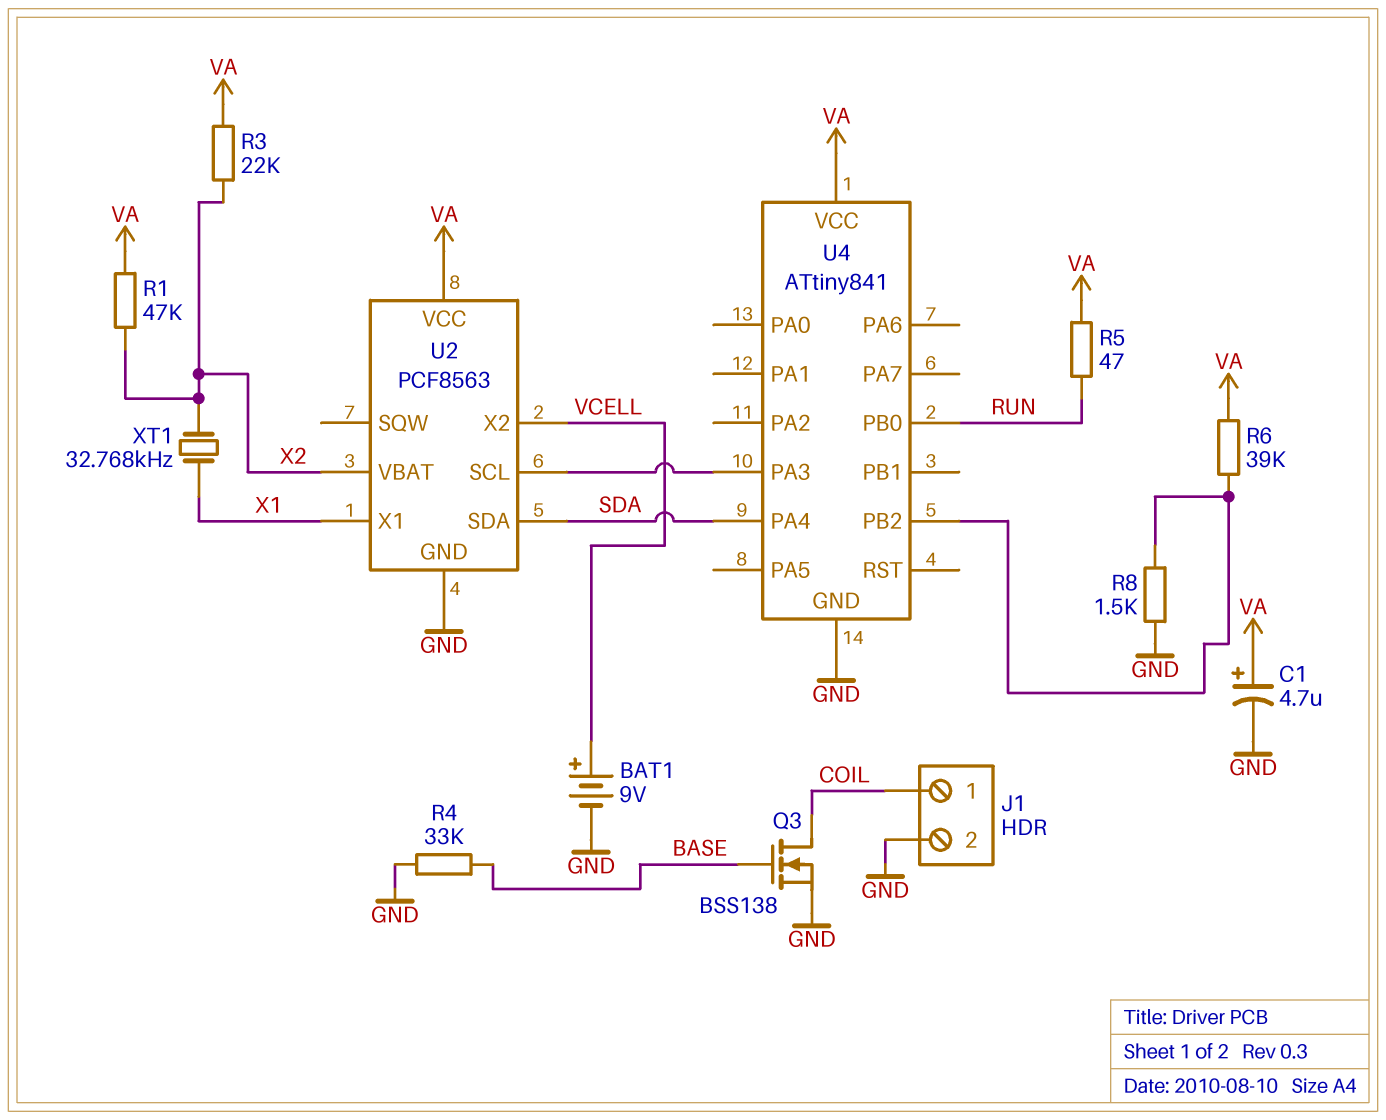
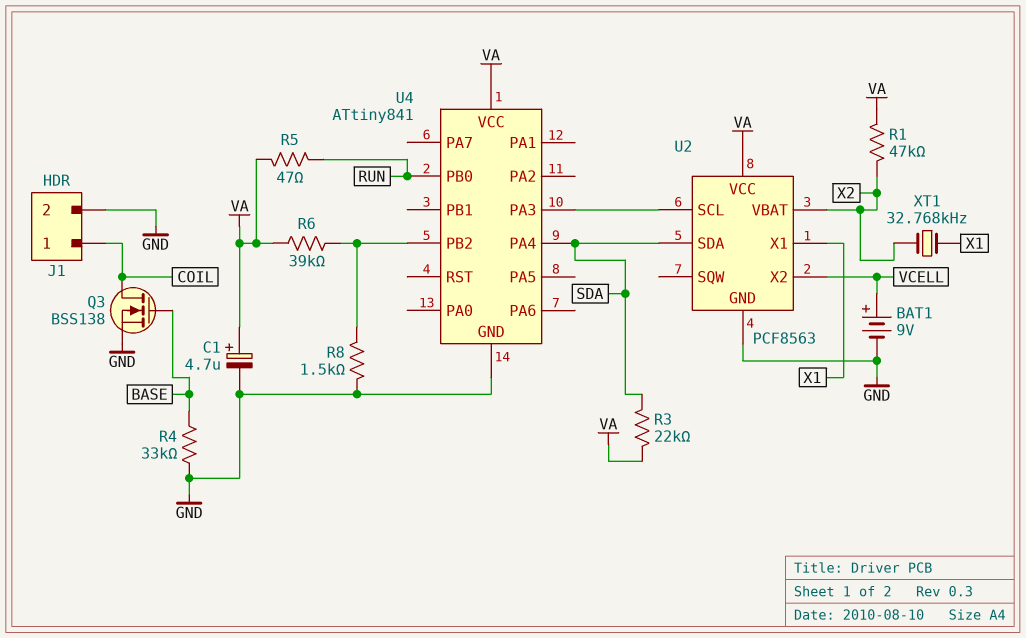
R3: 22k (VA, X2) -> 22k (SDA, VA)

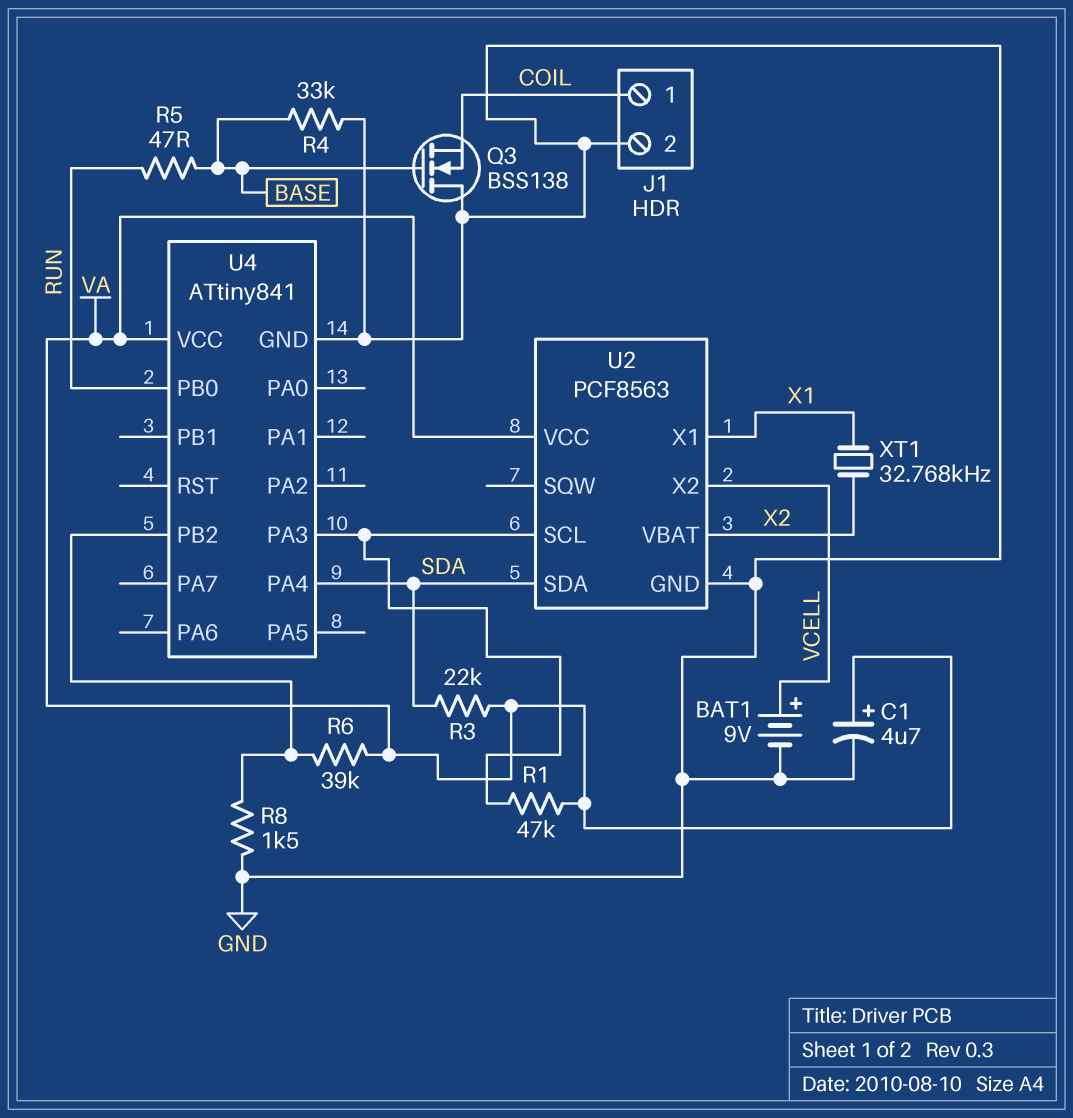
Q3: NMOS BSS138 (G BASE, D COIL, S GND) -> NMOS BSS138 (G BASE, D GND, S COIL)
R1: 47k (VA, X2) -> 47k (U2/SCL, VA)
R5: 47 (RUN, VA) -> 47 (BASE, RUN)

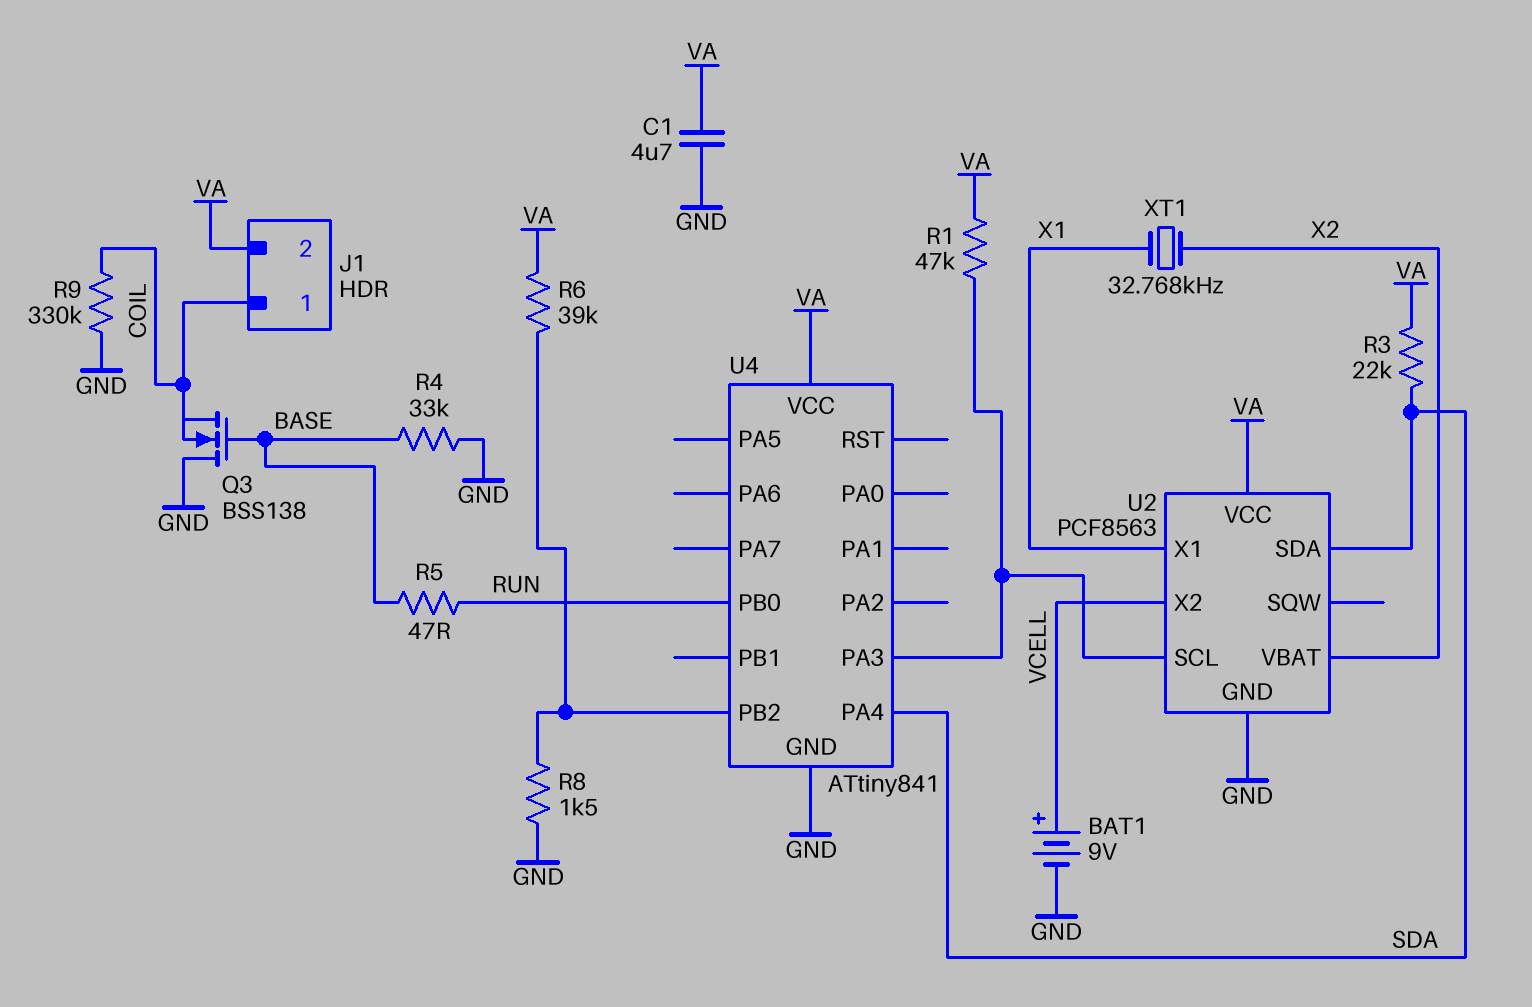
C1: 4.7uF (plus VA, minus GND) -> 4.7uF (GND, VA)
J1 pin 2: GND -> VA
R9: none -> 330k (COIL, GND)

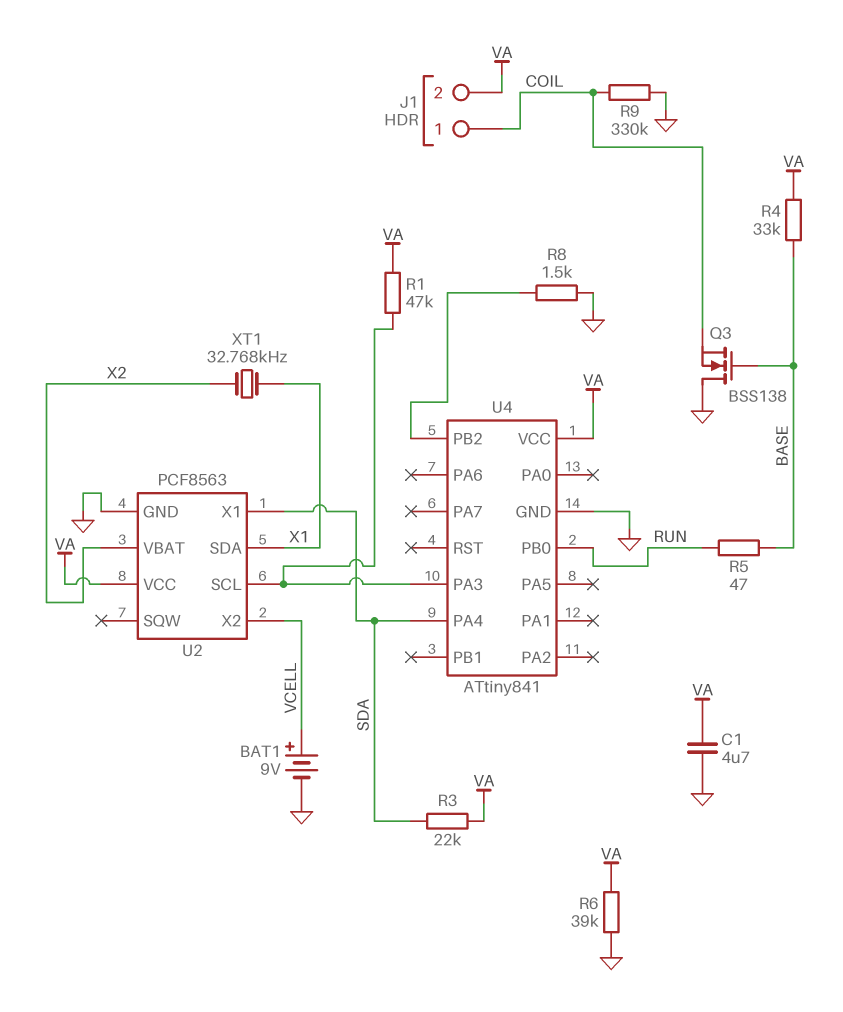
R4: 33k (BASE, GND) -> 33k (BASE, VA)
R6: 39k (U4/PB2, VA) -> 39k (GND, VA)
U2 pin SDA: SDA -> X1
U2 pin X1: X1 -> SDA

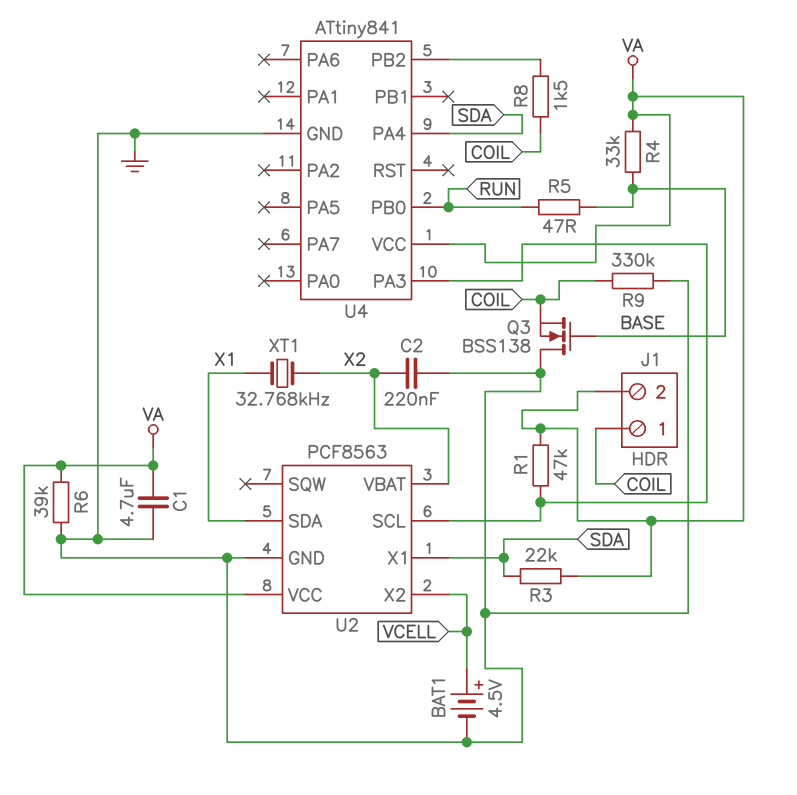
BAT1: 9V (plus VCELL, minus GND) -> 4.5V (plus VCELL, minus GND)
C2: none -> 220nF (GND, X2)
R8: 1.5k (GND, U4/PB2) -> 1.5k (COIL, U4/PB2)

